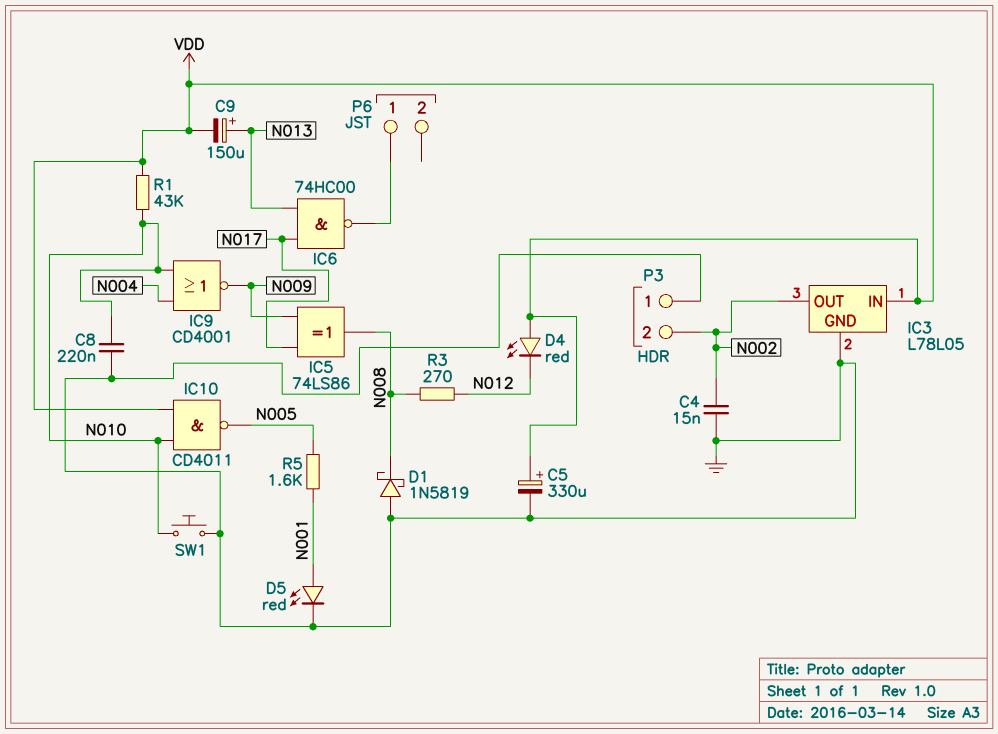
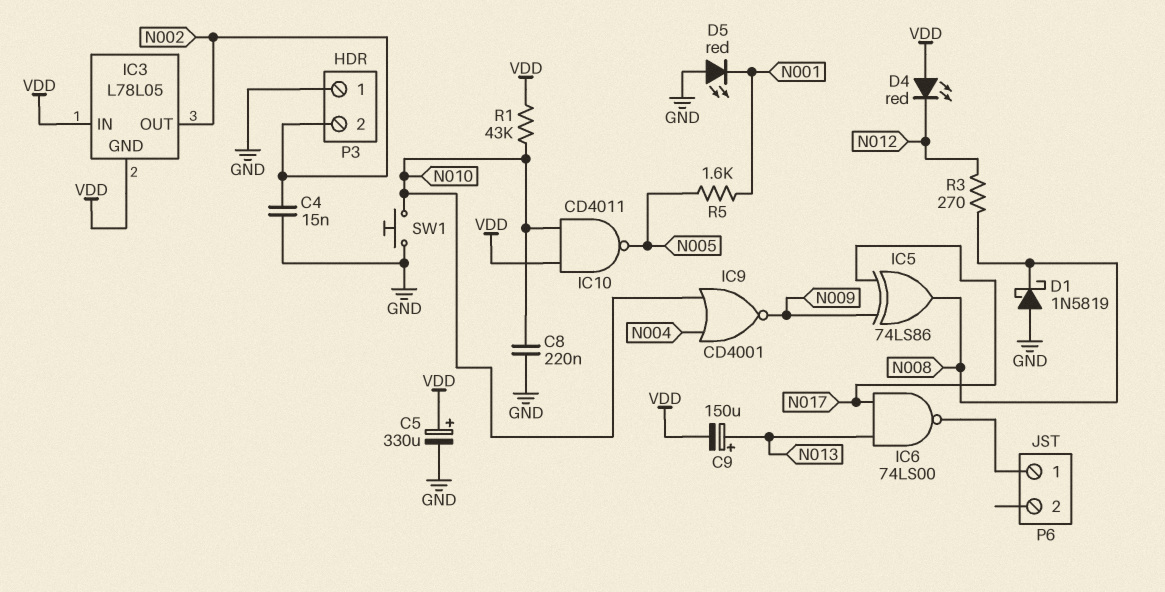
D5: LED red (A N001, K GND) -> LED red (A GND, K N001)
IC3 pin GND: GND -> VDD
IC6: NAND 74HC00 (in N013, in N017, out P6/1) -> NAND 74LS00 (in N013, in N017, out P6/1)

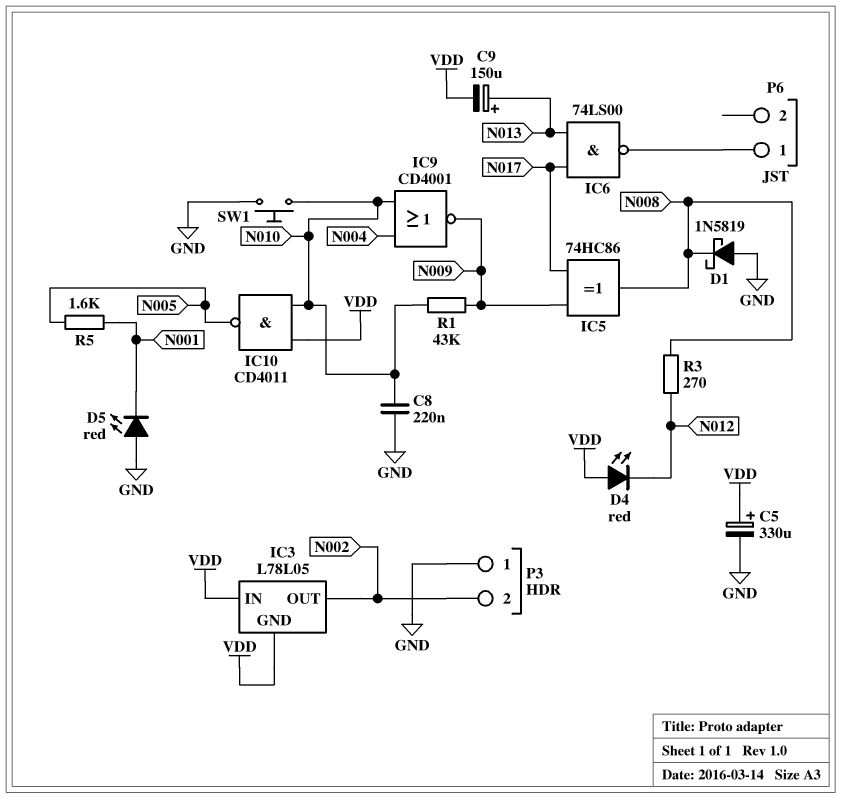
C4: 15nF (GND, N002) -> none
IC5: XOR 74LS86 (in N009, in N017, out N008) -> XOR 74HC86 (in N009, in N017, out N008)
R1: 43k (N010, VDD) -> 43k (N009, N010)

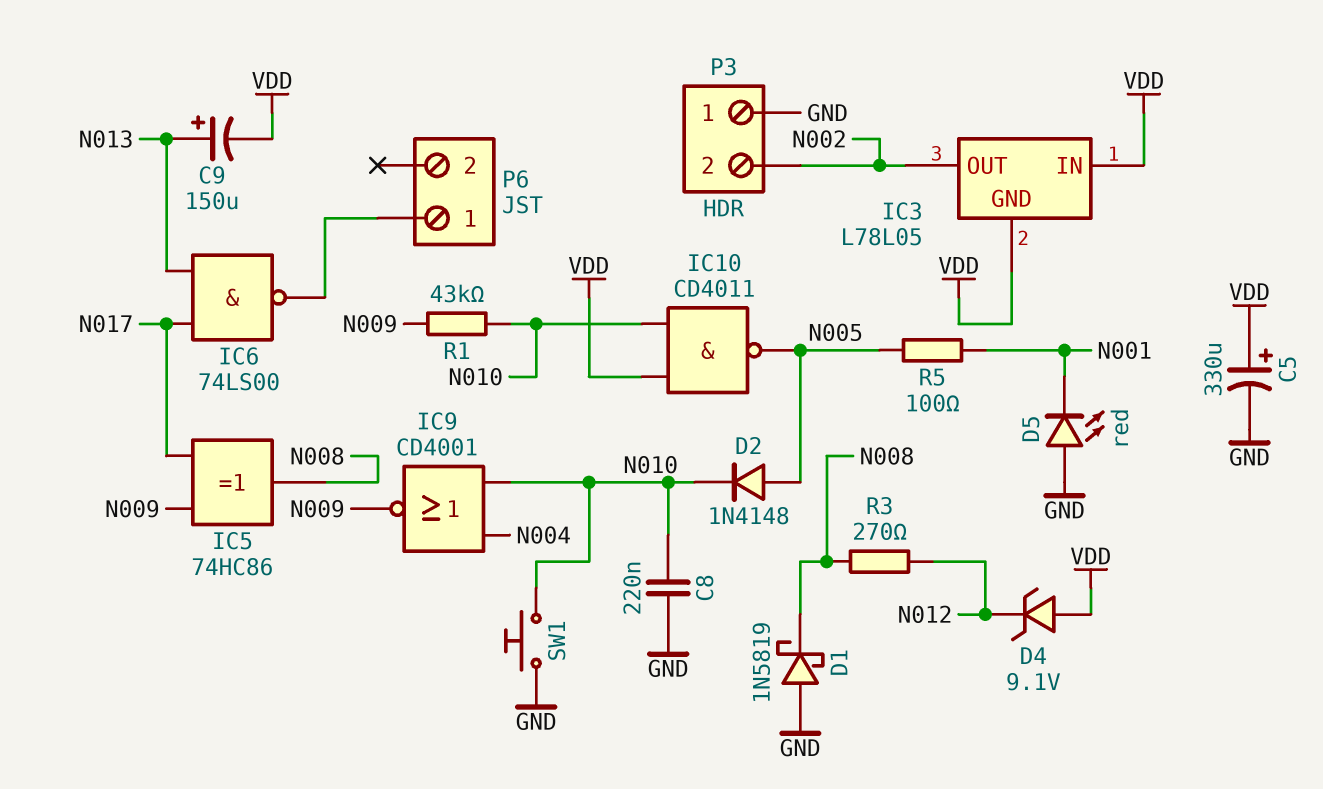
D2: none -> diode 1N4148 (A N005, K N010)
D4: LED red (A VDD, K N012) -> zener 9.1V (A VDD, K N012)
R5: 1.6k (N001, N005) -> 100 (N001, N005)

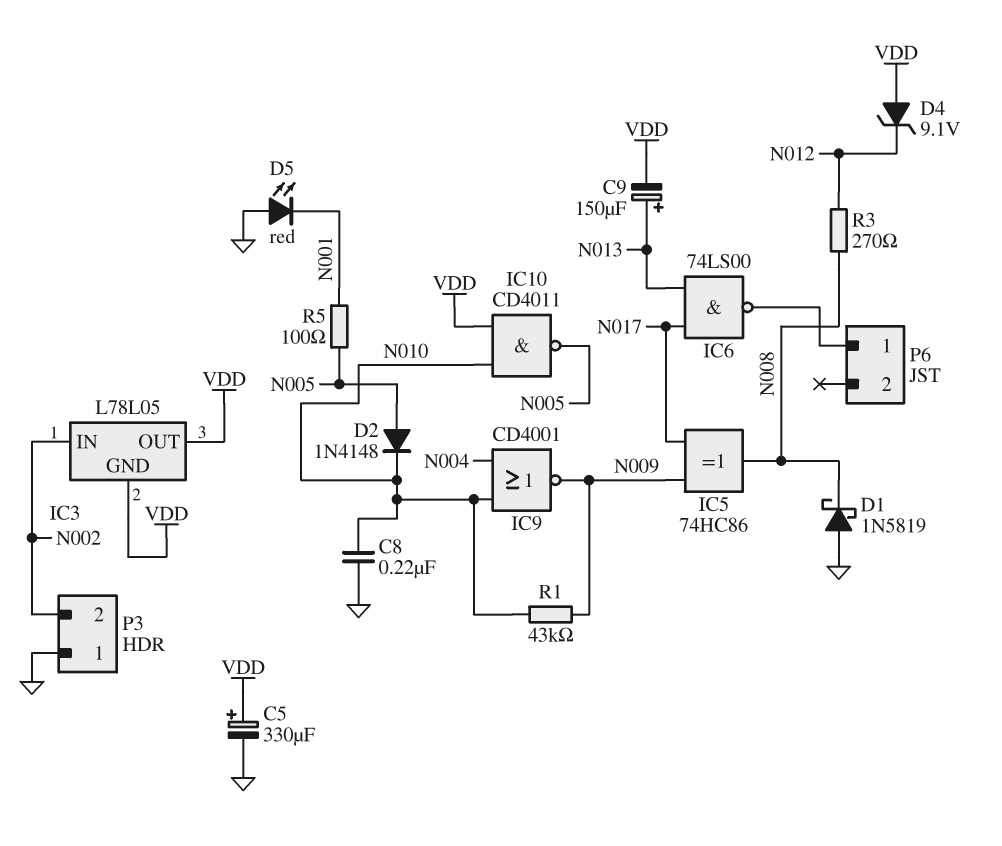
IC3 pin IN: VDD -> N002
IC3 pin OUT: N002 -> VDD
SW1: button (GND, N010) -> none

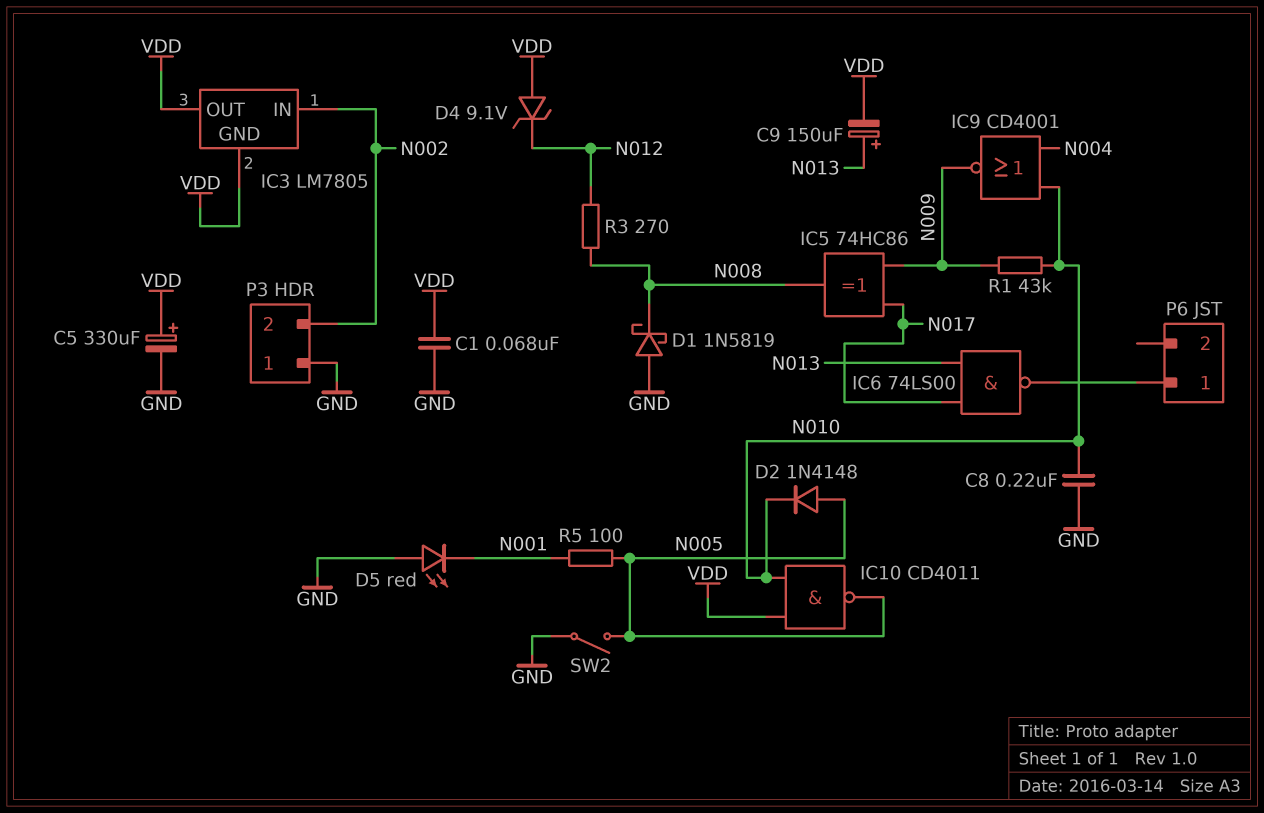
C1: none -> 68nF (GND, VDD)
IC3: L78L05 -> LM7805
SW2: none -> switch (GND, N005)

